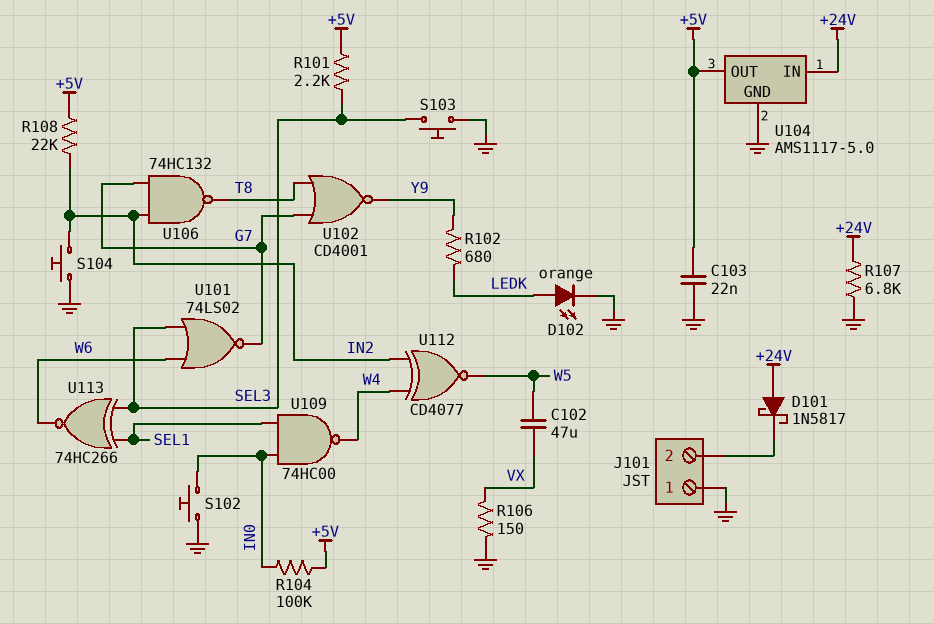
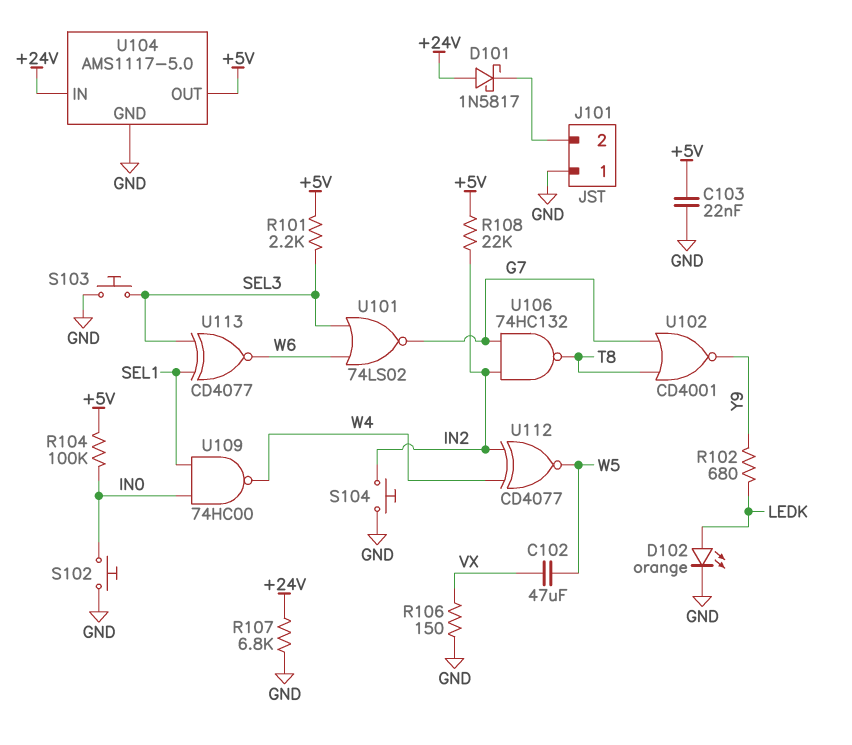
U113: XNOR 74HC266 (in SEL1, in SEL3, out W6) -> XNOR CD4077 (in SEL1, in SEL3, out W6)

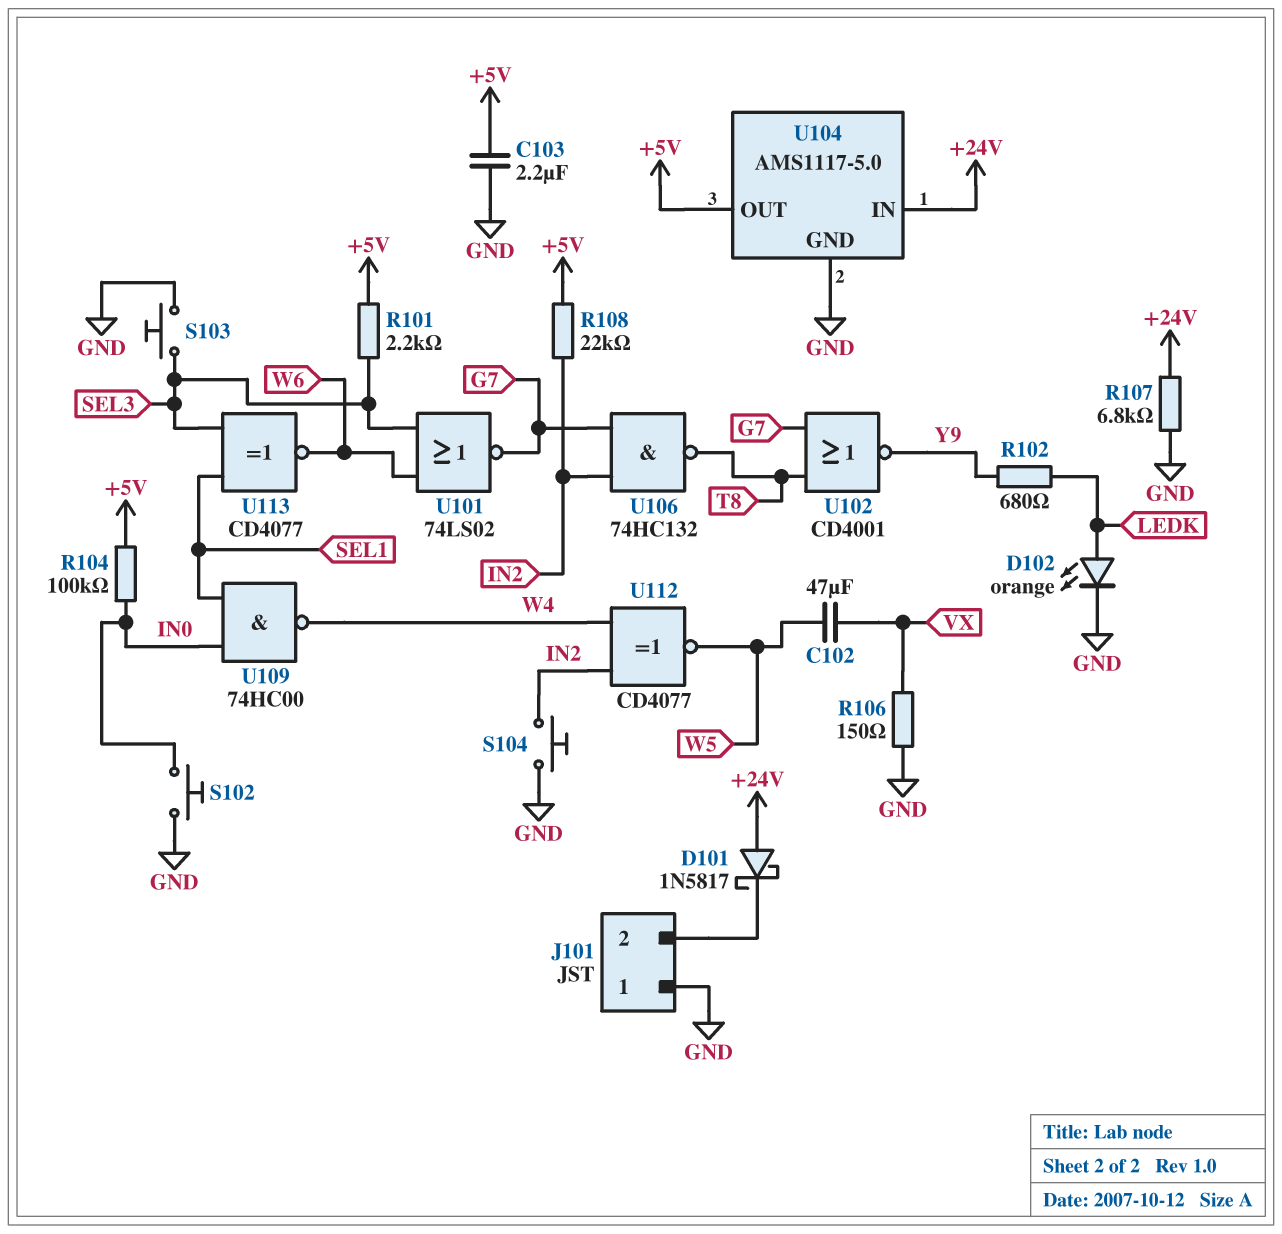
C103: 22nF (+5V, GND) -> 2.2uF (+5V, GND)

